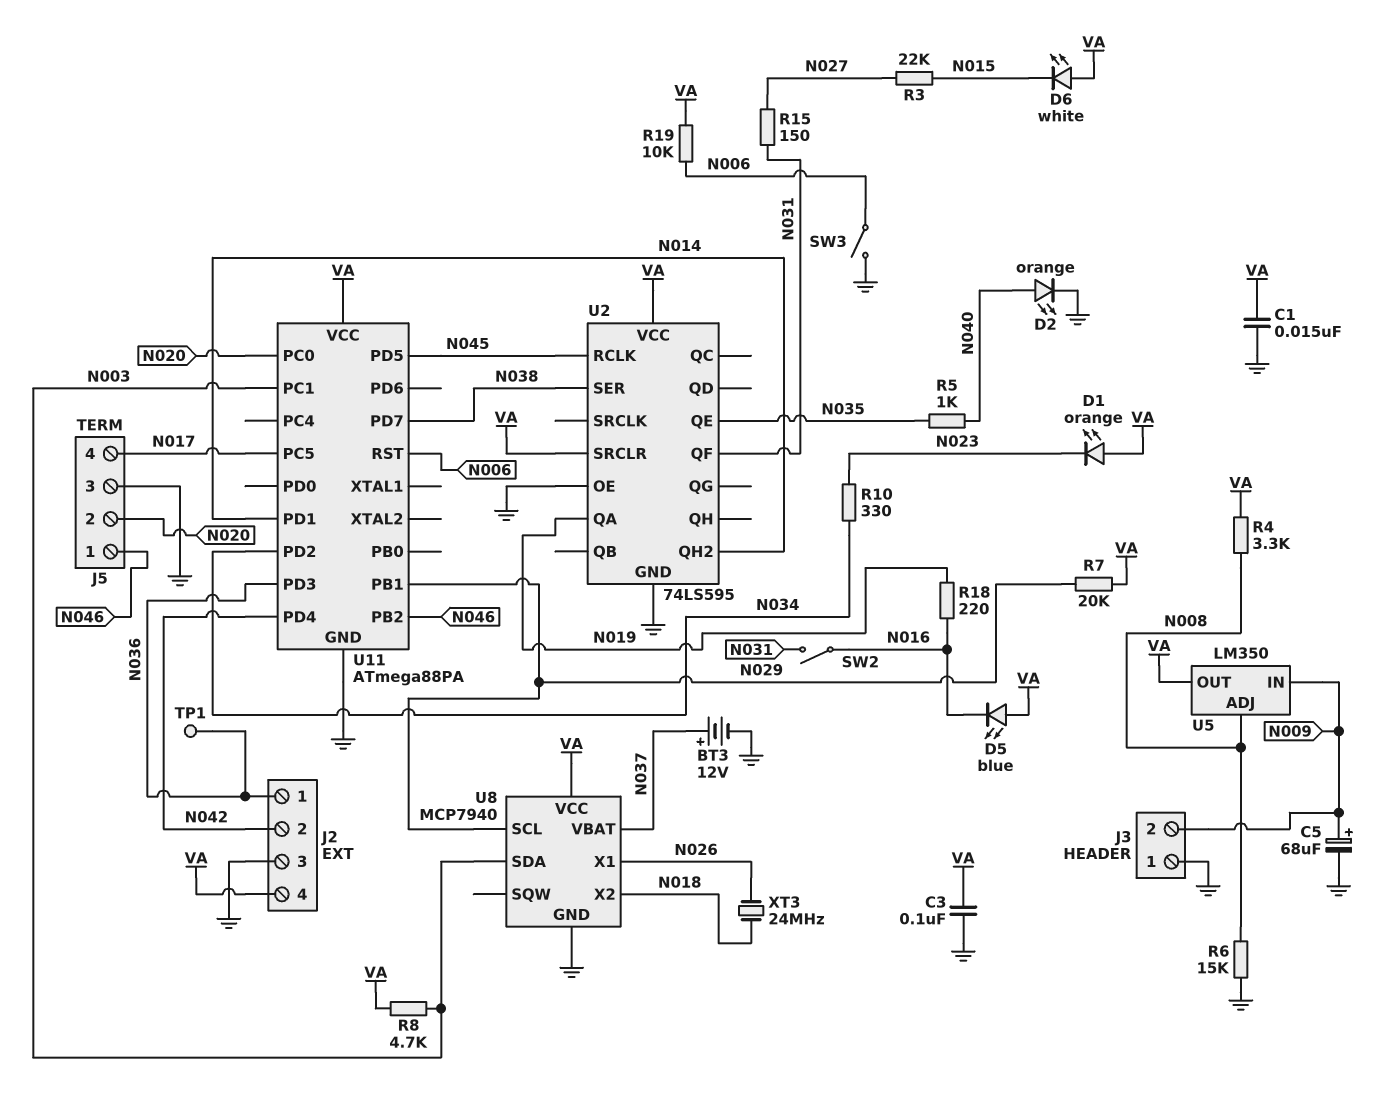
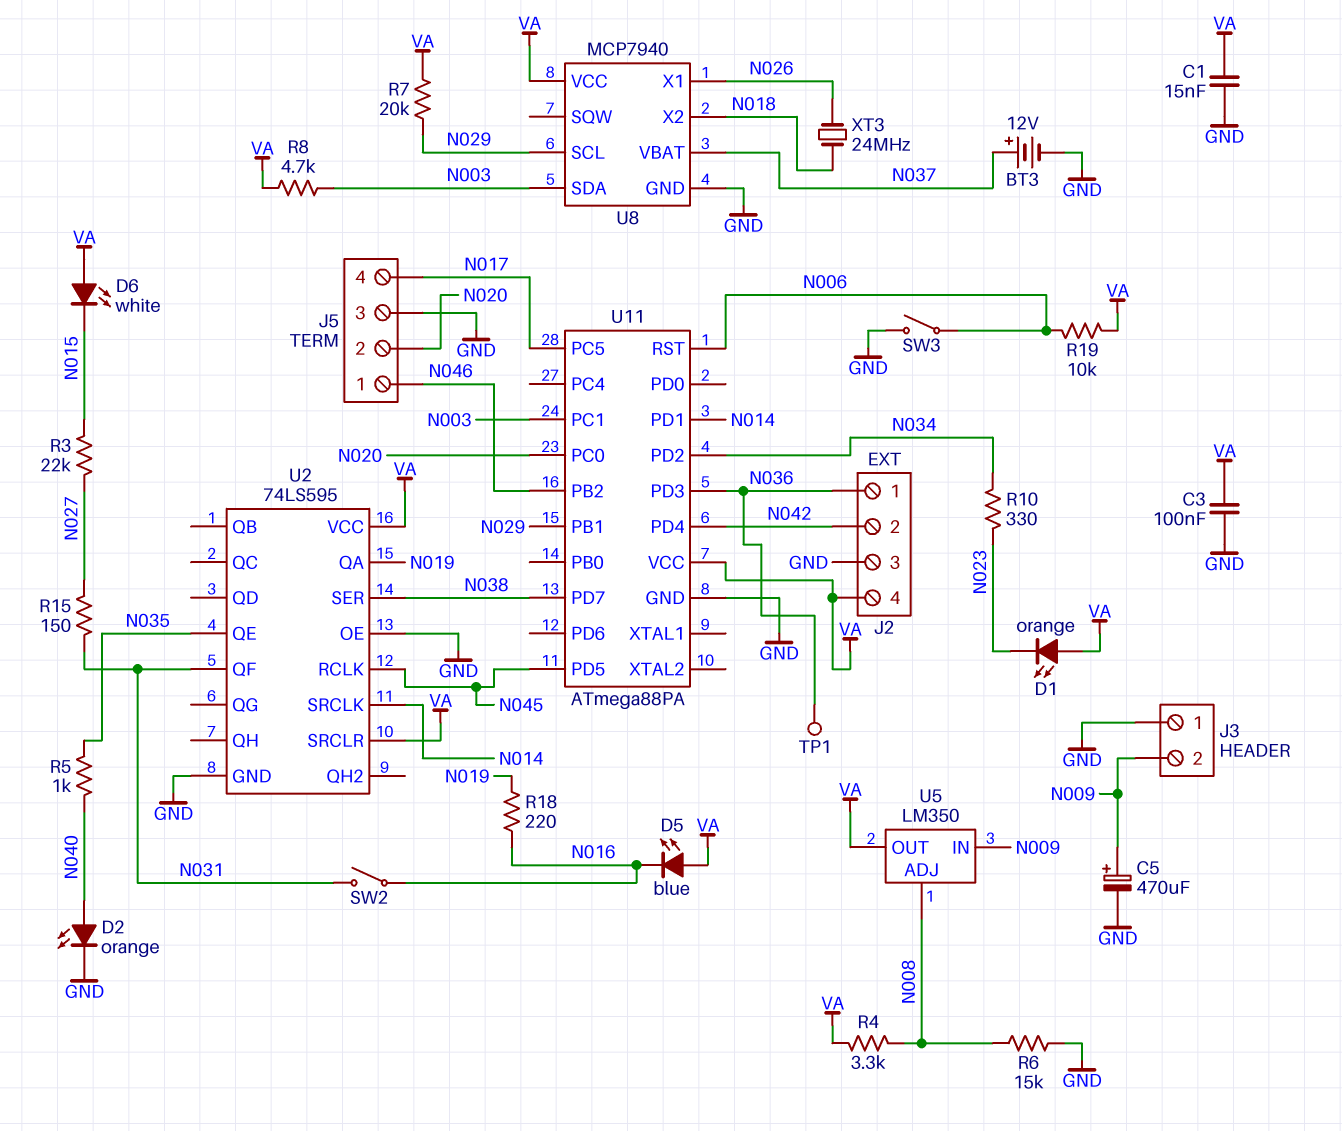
C5: 68uF (plus N009, minus GND) -> 470uF (plus N009, minus GND)
U2 pin QH2: N014 -> none
U2 pin SRCLK: none -> N014

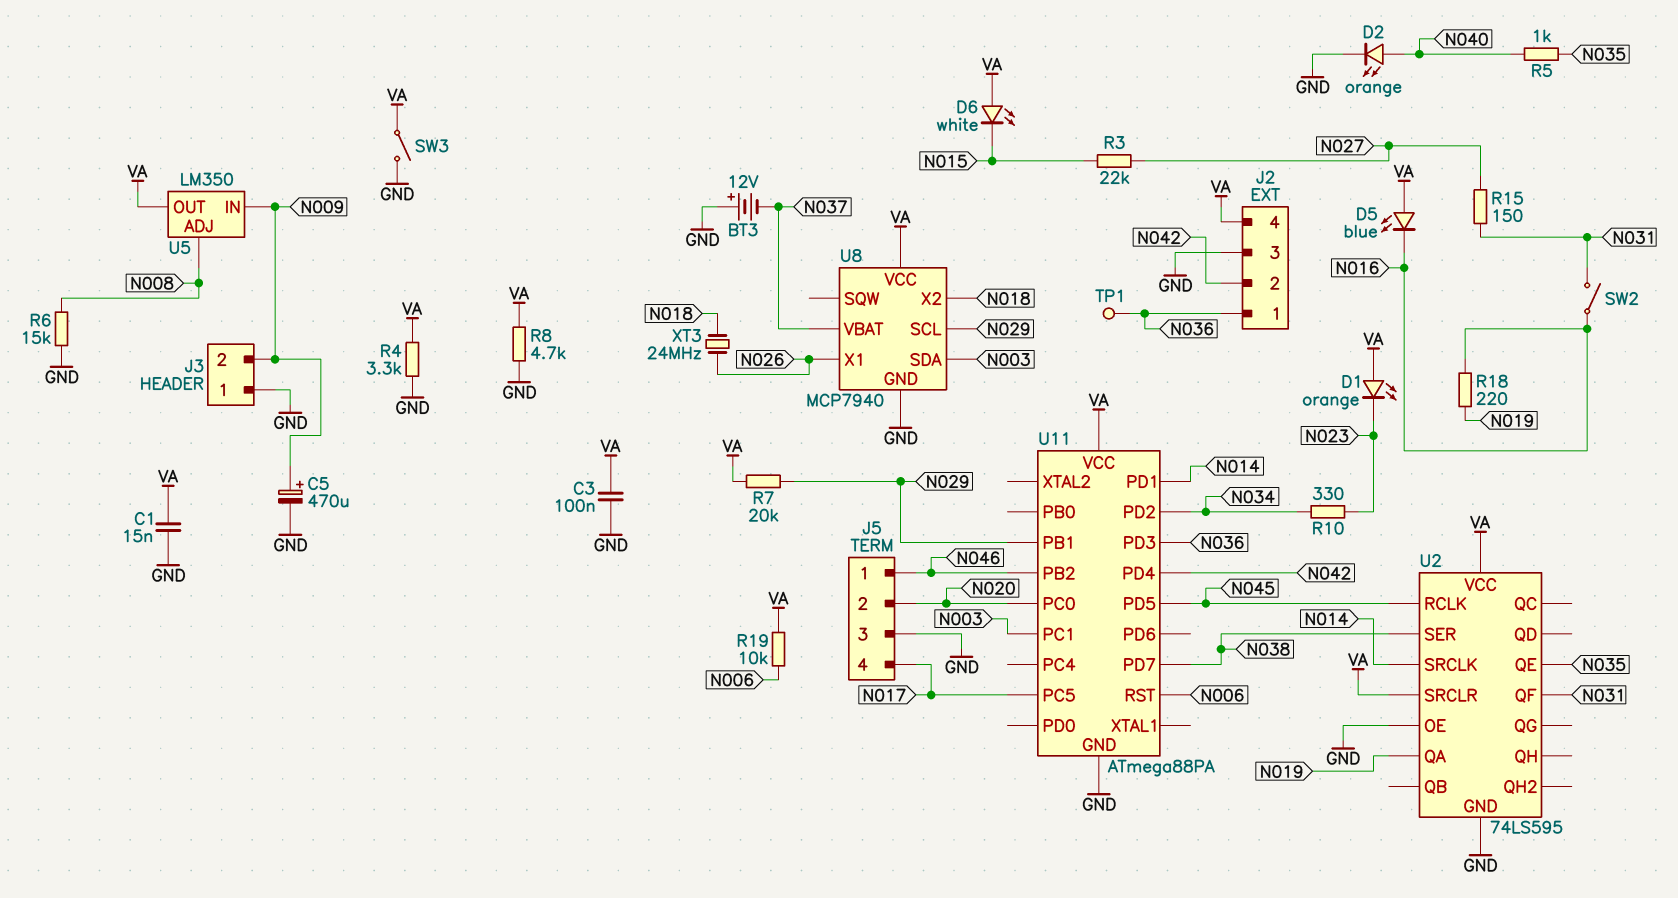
BT3: 12V (plus N037, minus GND) -> 12V (plus GND, minus N037)
R4: 3.3k (N008, VA) -> 3.3k (GND, VA)
R8: 4.7k (N003, VA) -> 4.7k (GND, VA)
SW3: switch (GND, N006) -> switch (GND, VA)

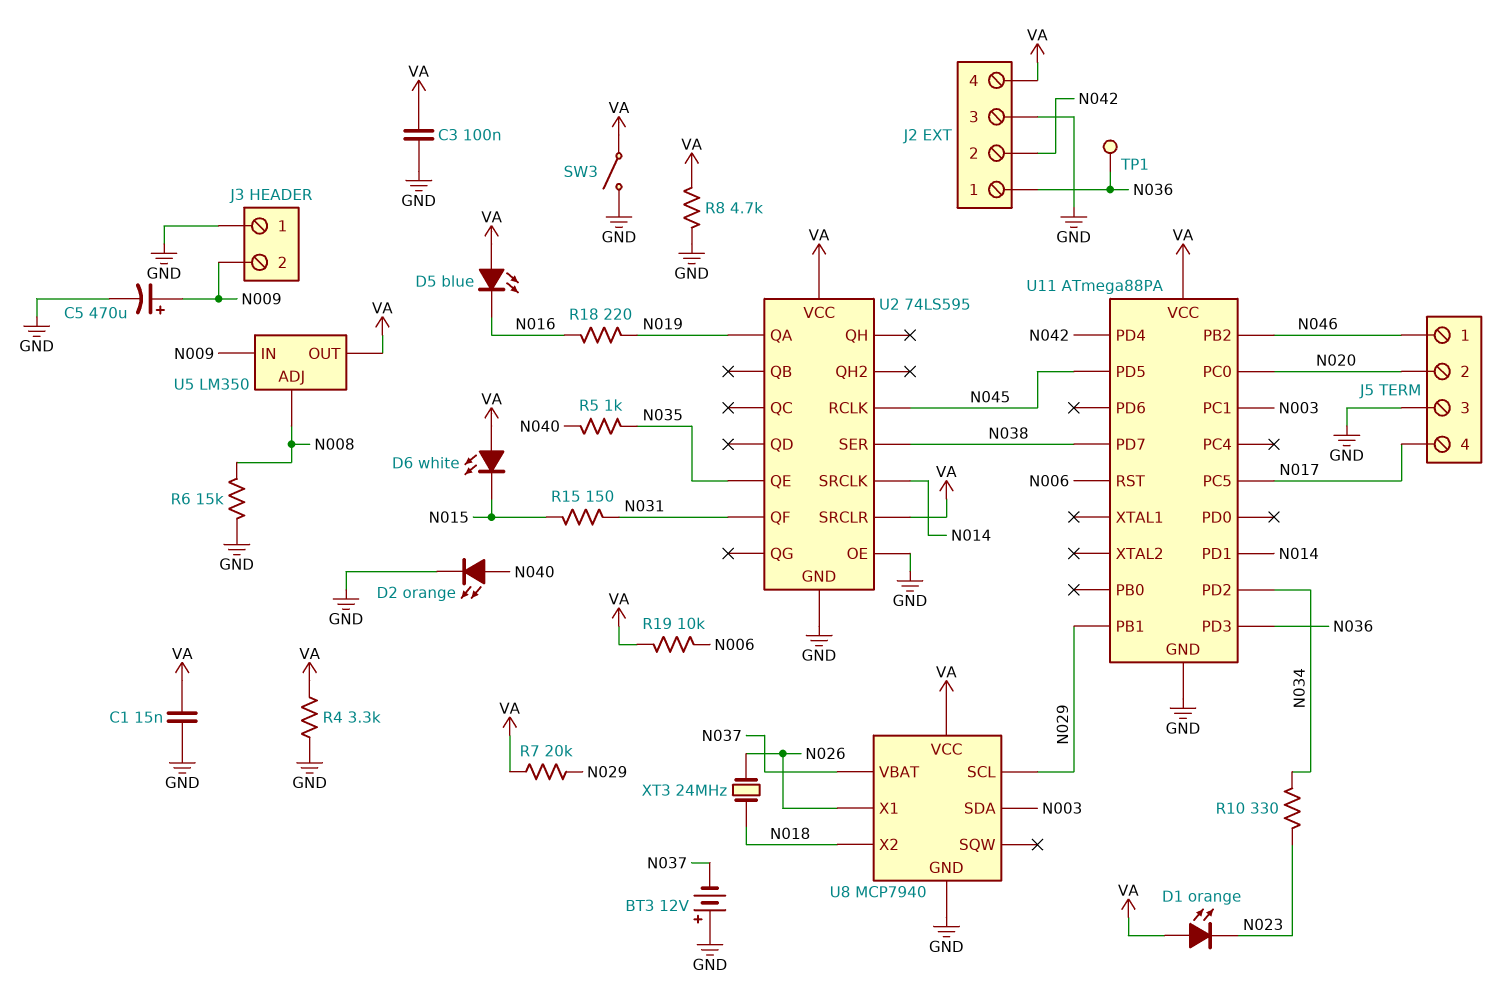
R3: 22k (N015, N027) -> none
R15: 150 (N027, N031) -> 150 (N015, N031)
SW2: switch (N016, N031) -> none

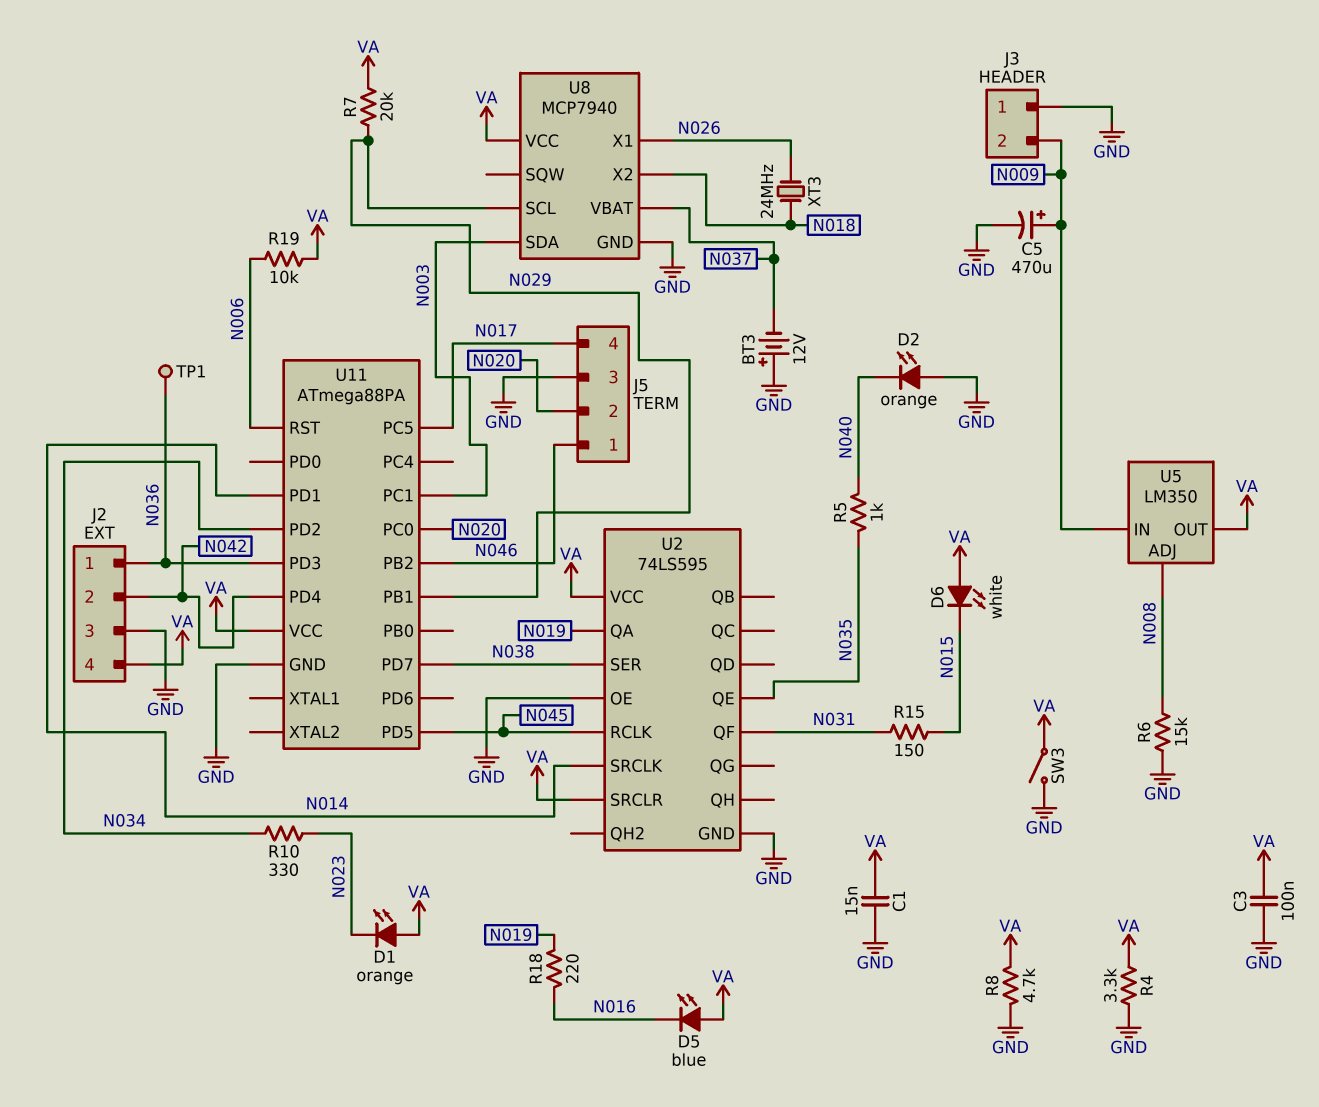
D2: LED orange (A N040, K GND) -> LED orange (A GND, K N040)

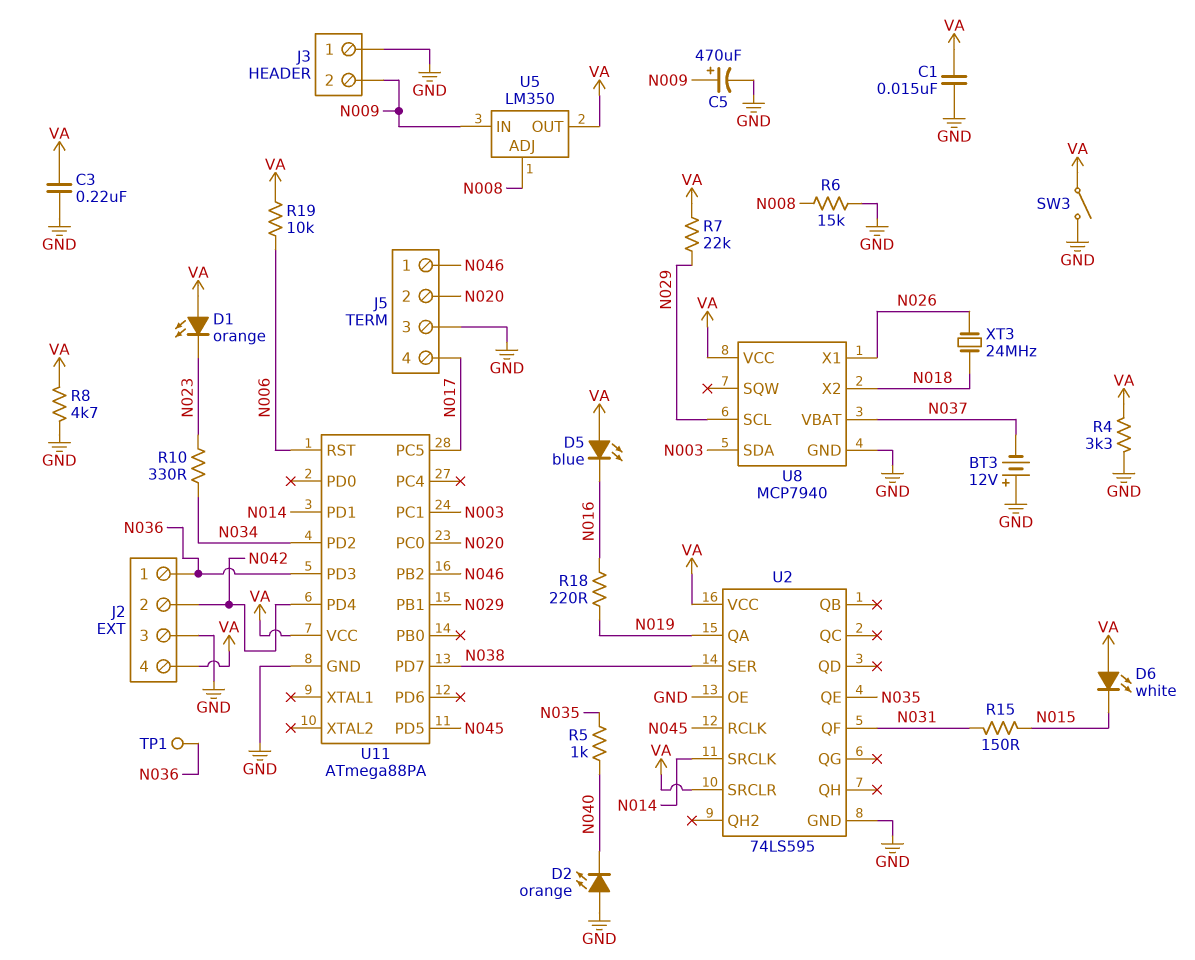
C3: 100nF (GND, VA) -> 220nF (GND, VA)
R7: 20k (N029, VA) -> 22k (N029, VA)

